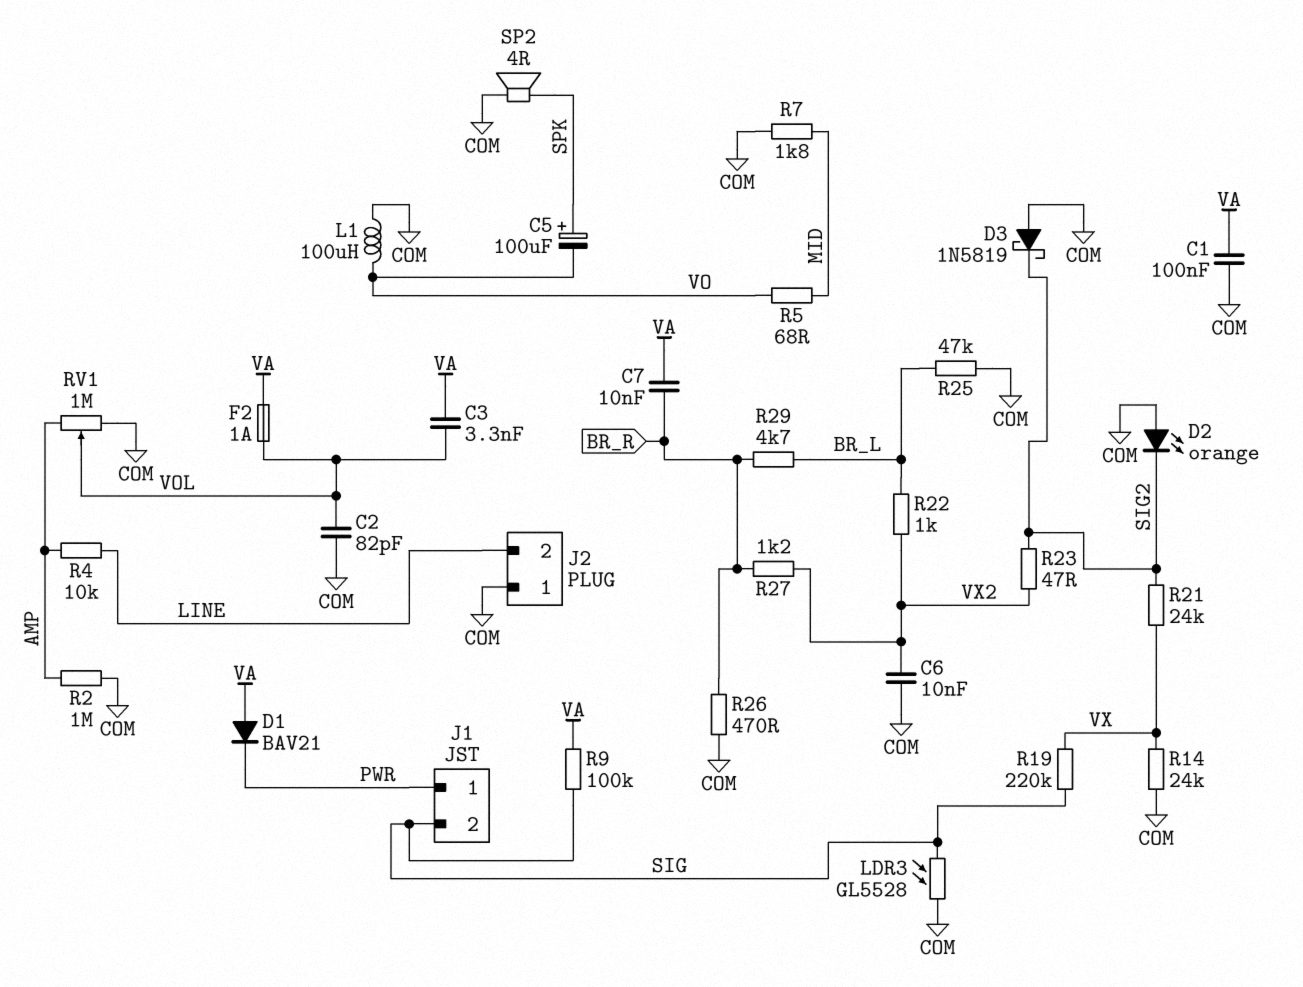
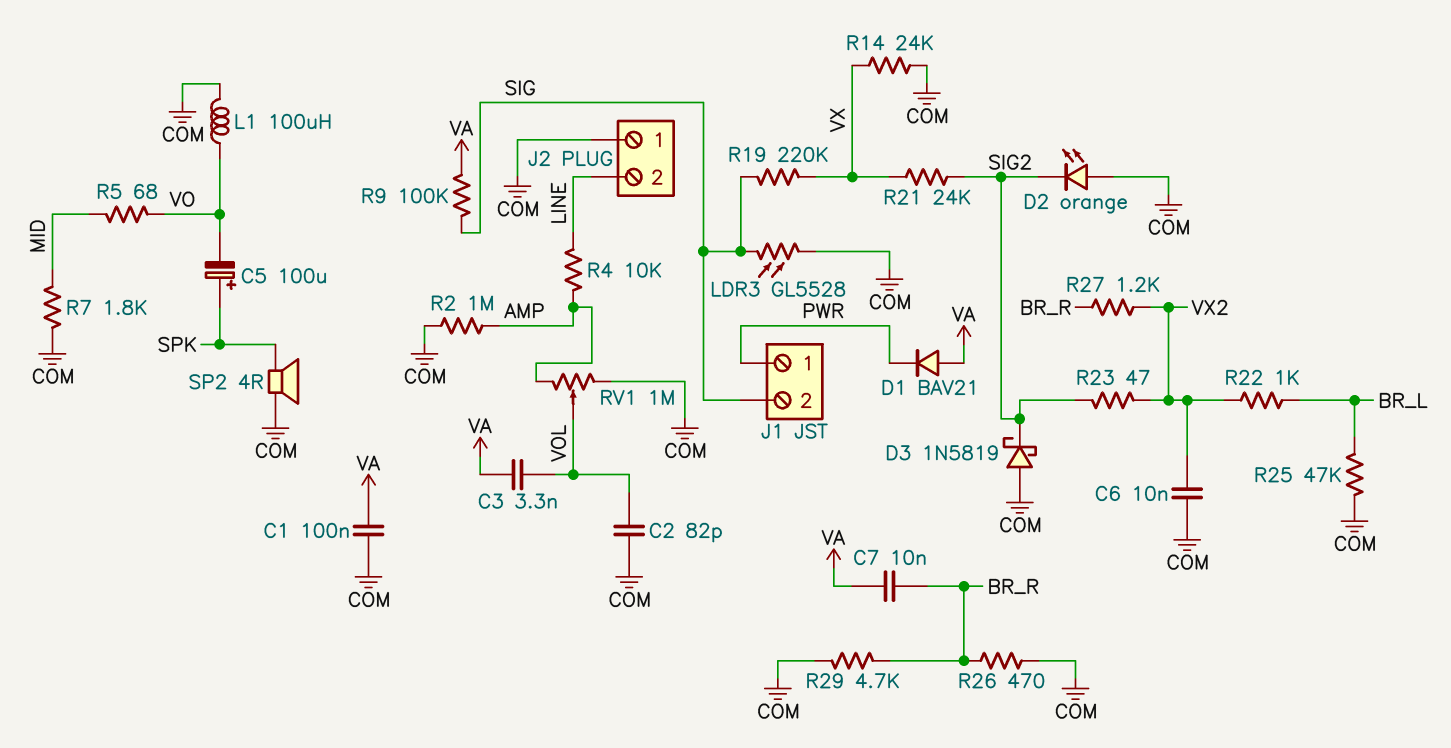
F2: 1A (VA, VOL) -> none
R29: 4.7k (BR_L, BR_R) -> 4.7k (BR_R, COM)

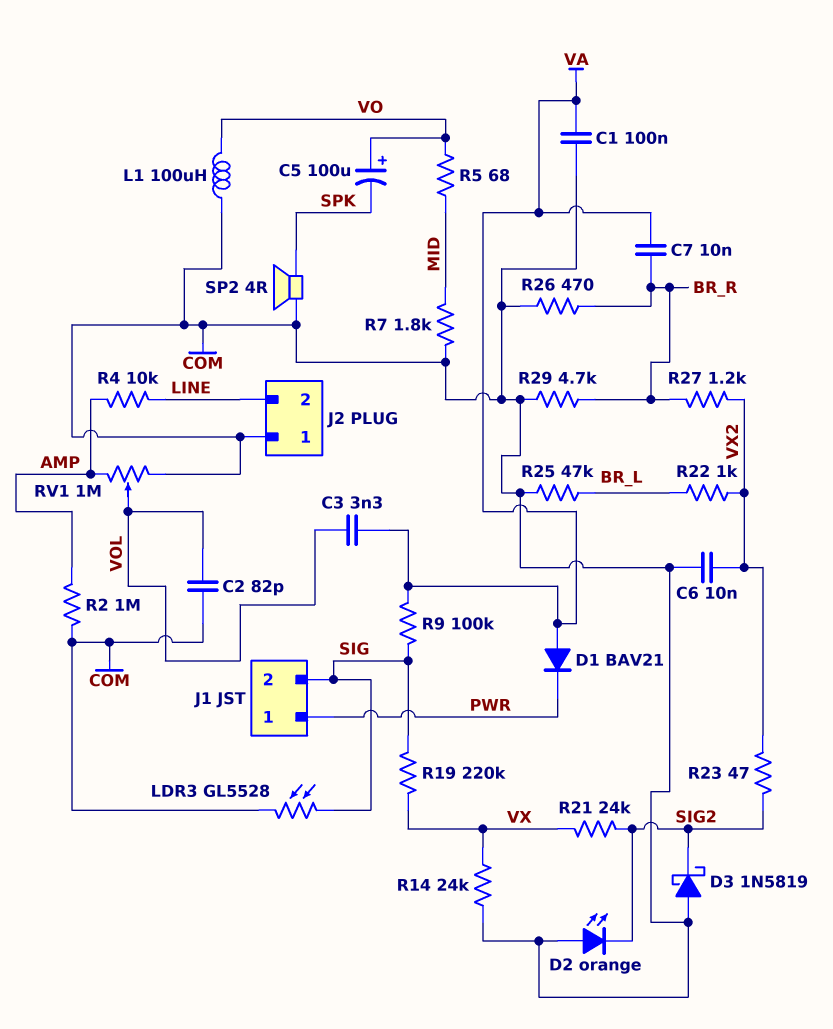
C5: 100uF (plus SPK, minus VO) -> 100uF (plus VO, minus SPK)

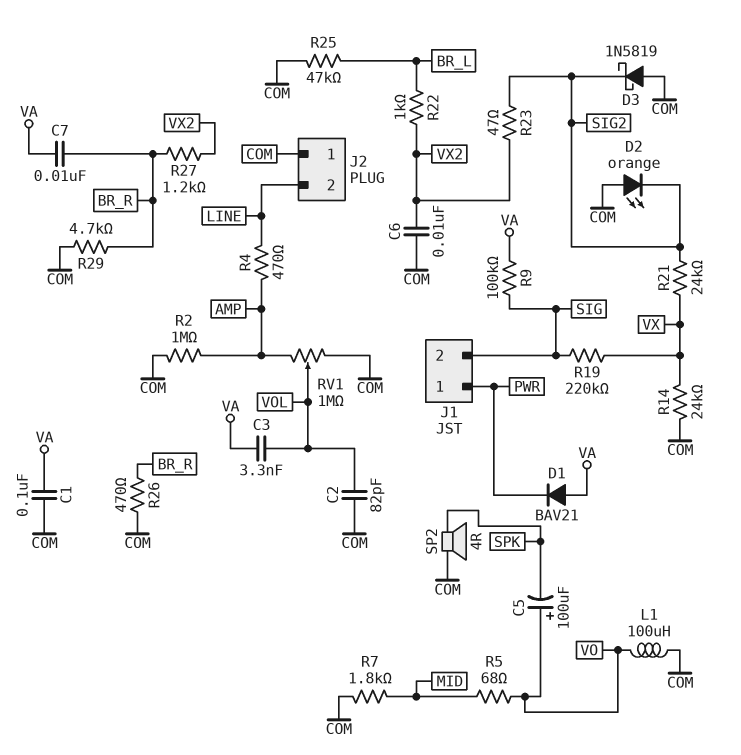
LDR3: GL5528 (COM, SIG) -> none
R4: 10k (AMP, LINE) -> 470 (AMP, LINE)

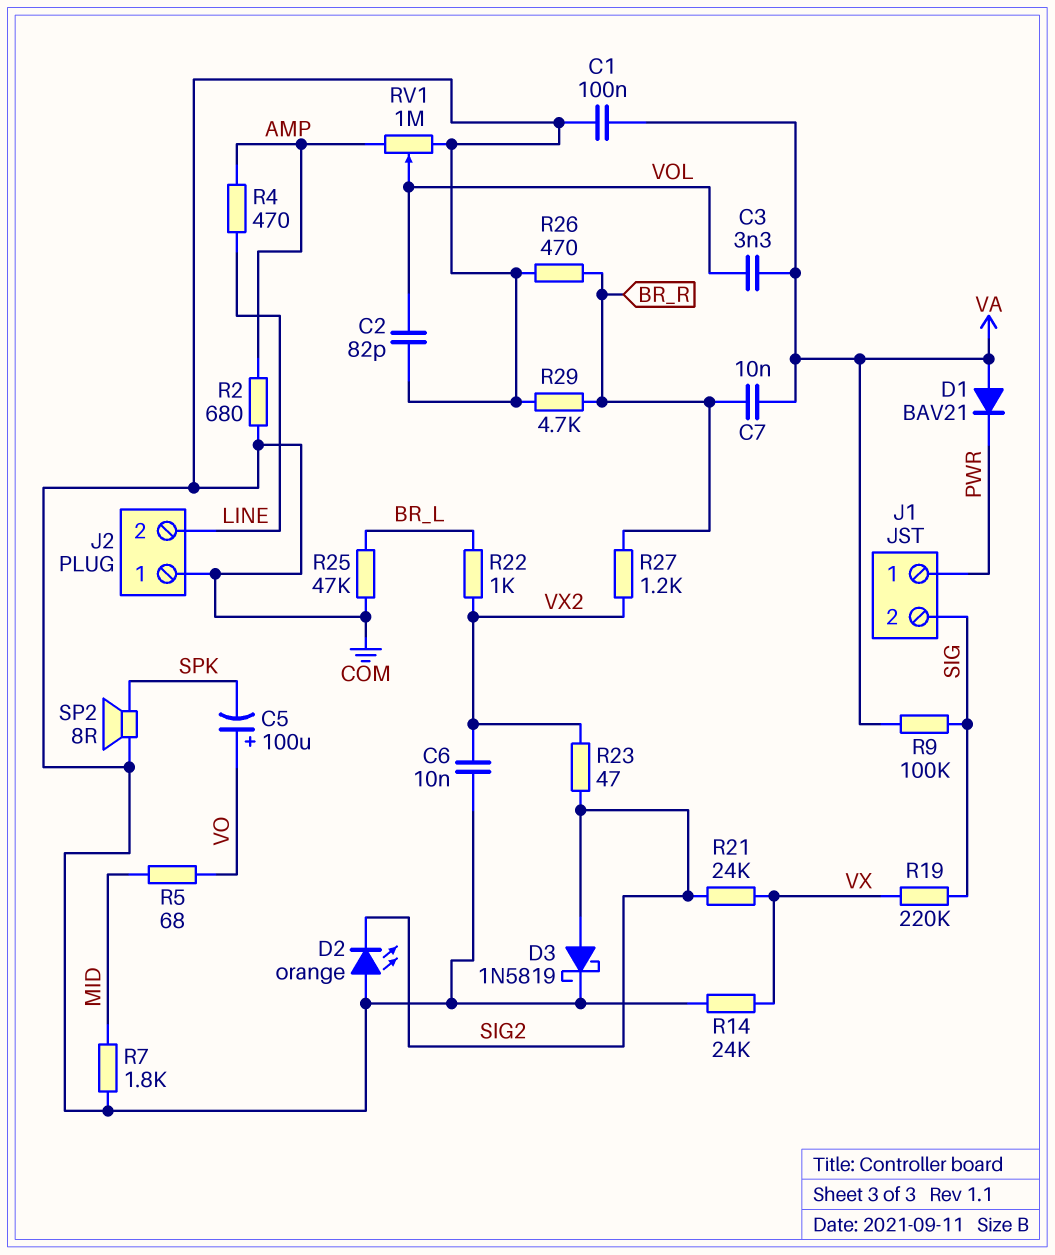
D3: schottky 1N5819 (A COM, K SIG2) -> schottky 1N5819 (A SIG2, K COM)
L1: 100uH (COM, VO) -> none
R2: 1M (AMP, COM) -> 680 (AMP, COM)
SP2: speaker 4R (COM, SPK) -> speaker 8R (COM, SPK)

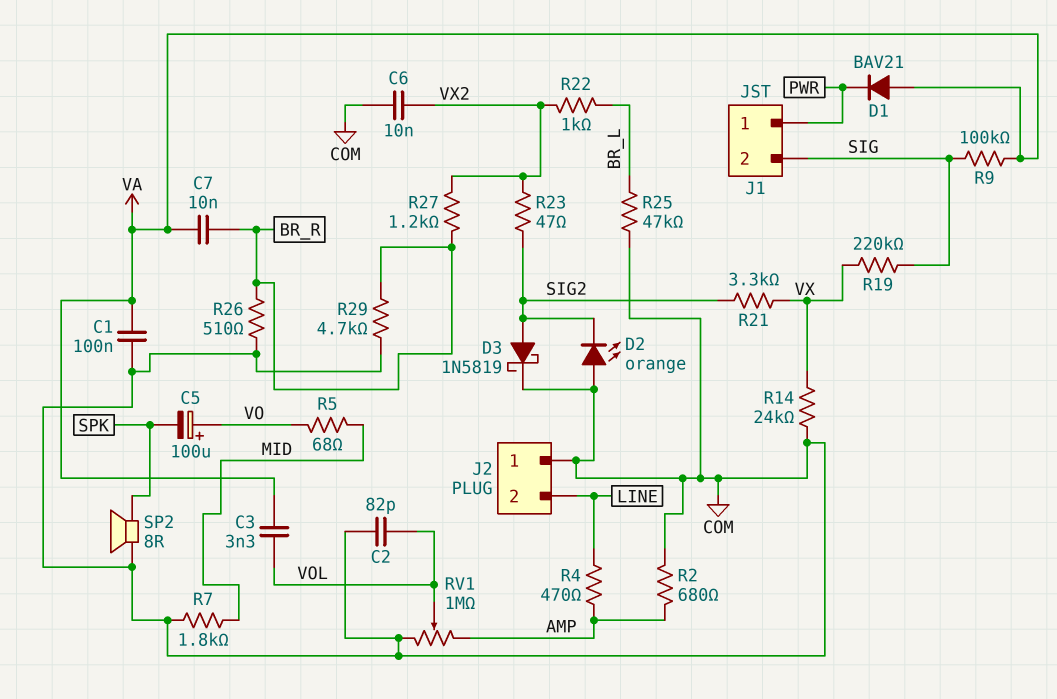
R21: 24k (SIG2, VX) -> 3.3k (SIG2, VX)
R26: 470 (BR_R, COM) -> 510 (BR_R, COM)

